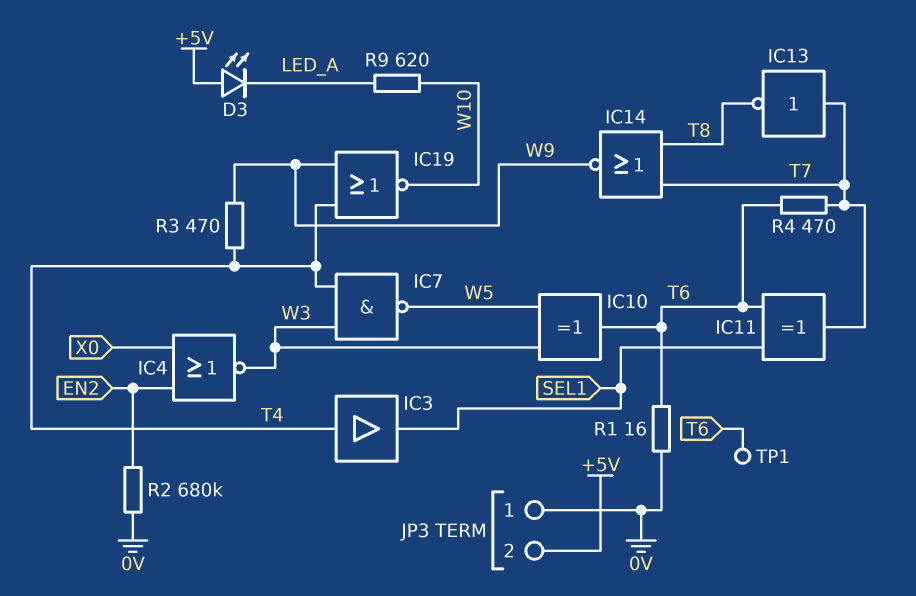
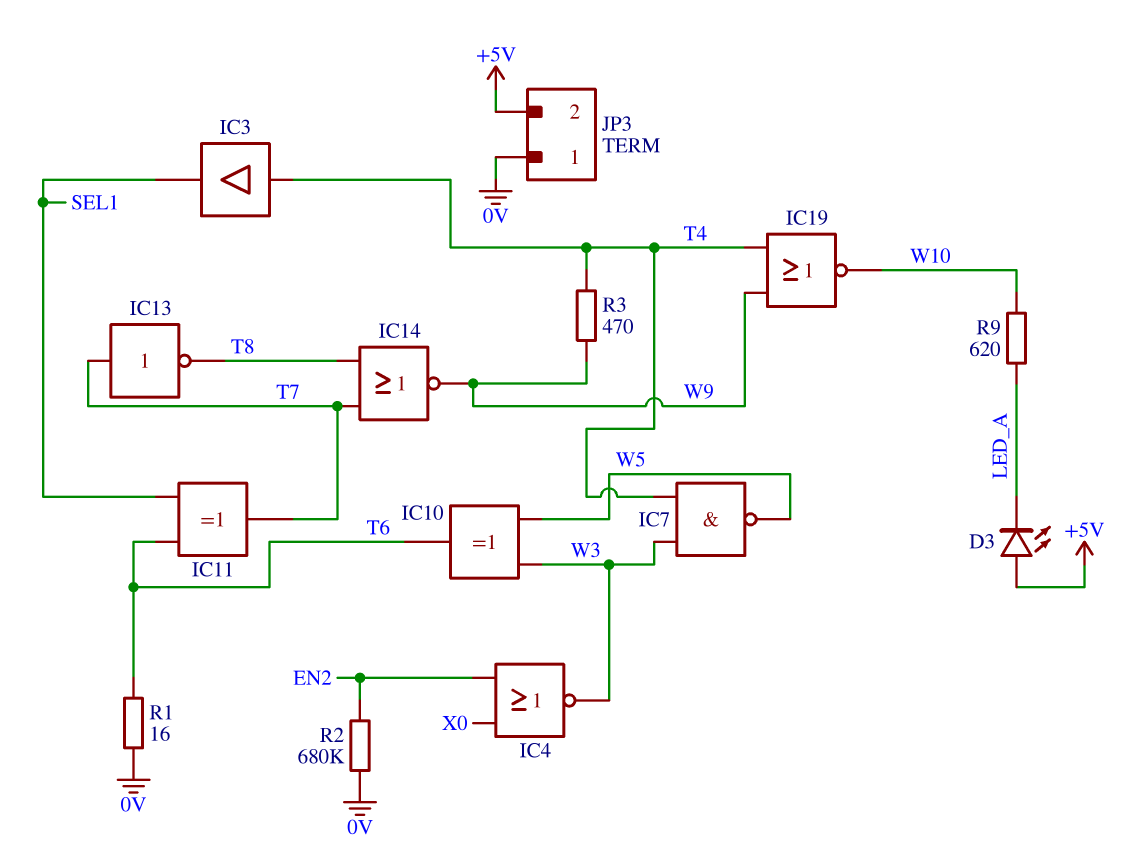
R4: 470 (T6, T7) -> none
TP1: test point (T6) -> none

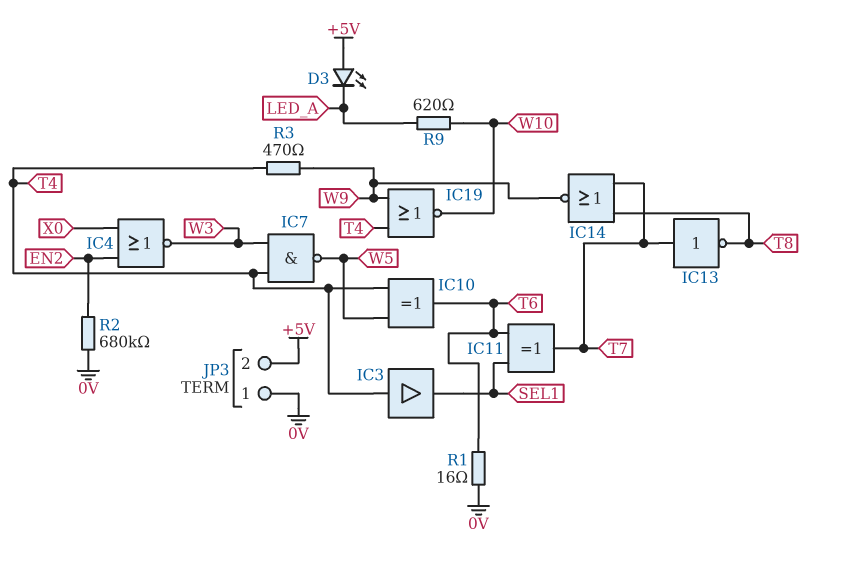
IC10: XOR (in W3, in W5, out T6) -> XOR (in T4, in W5, out T6)

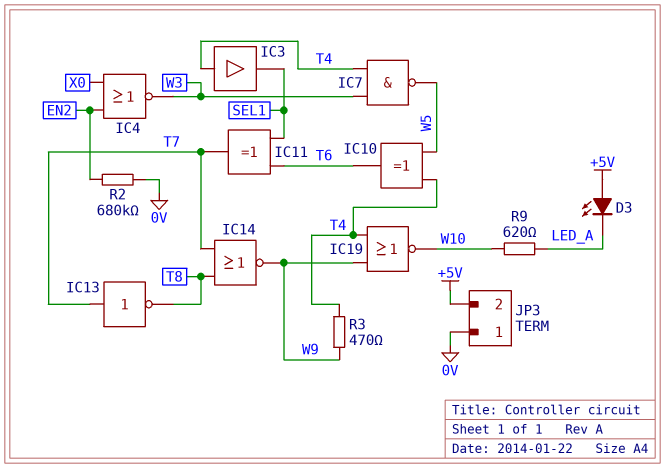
R1: 16 (0V, T6) -> none

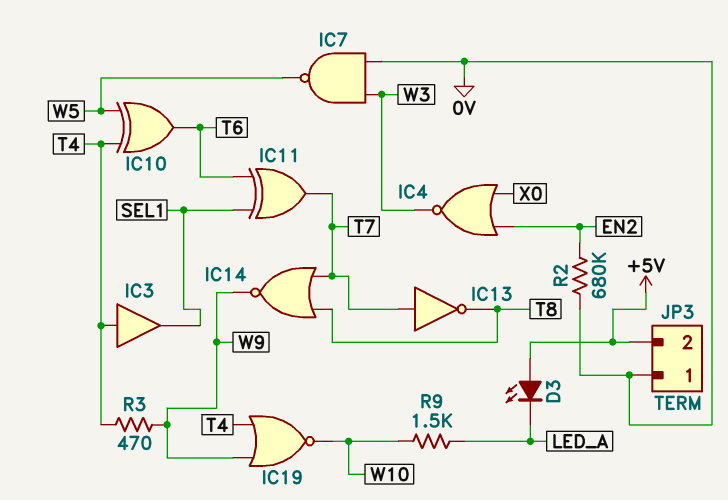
IC7: NAND (in T4, in W3, out W5) -> NAND (in 0V, in W3, out W5)
R9: 620 (LED_A, W10) -> 1.5k (LED_A, W10)

